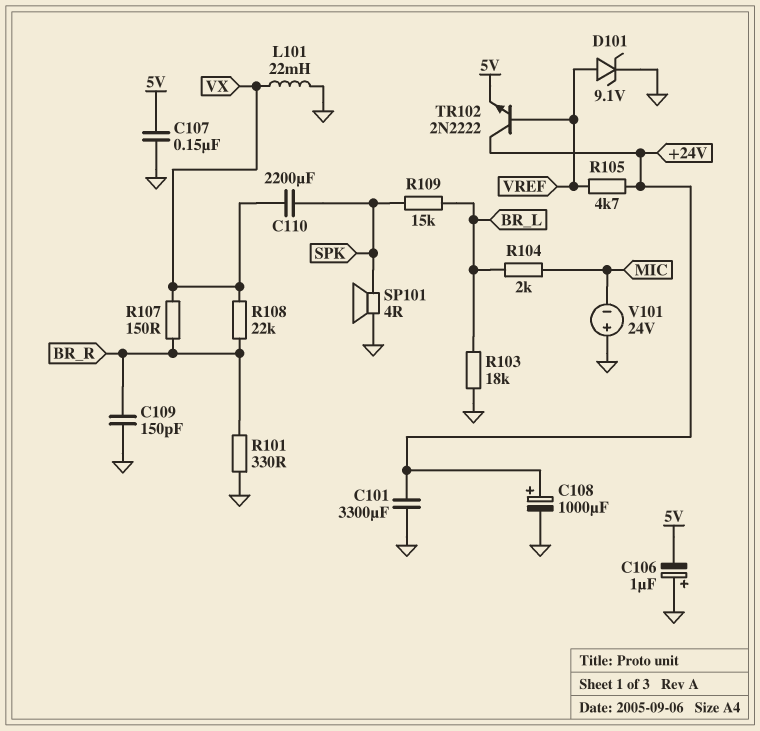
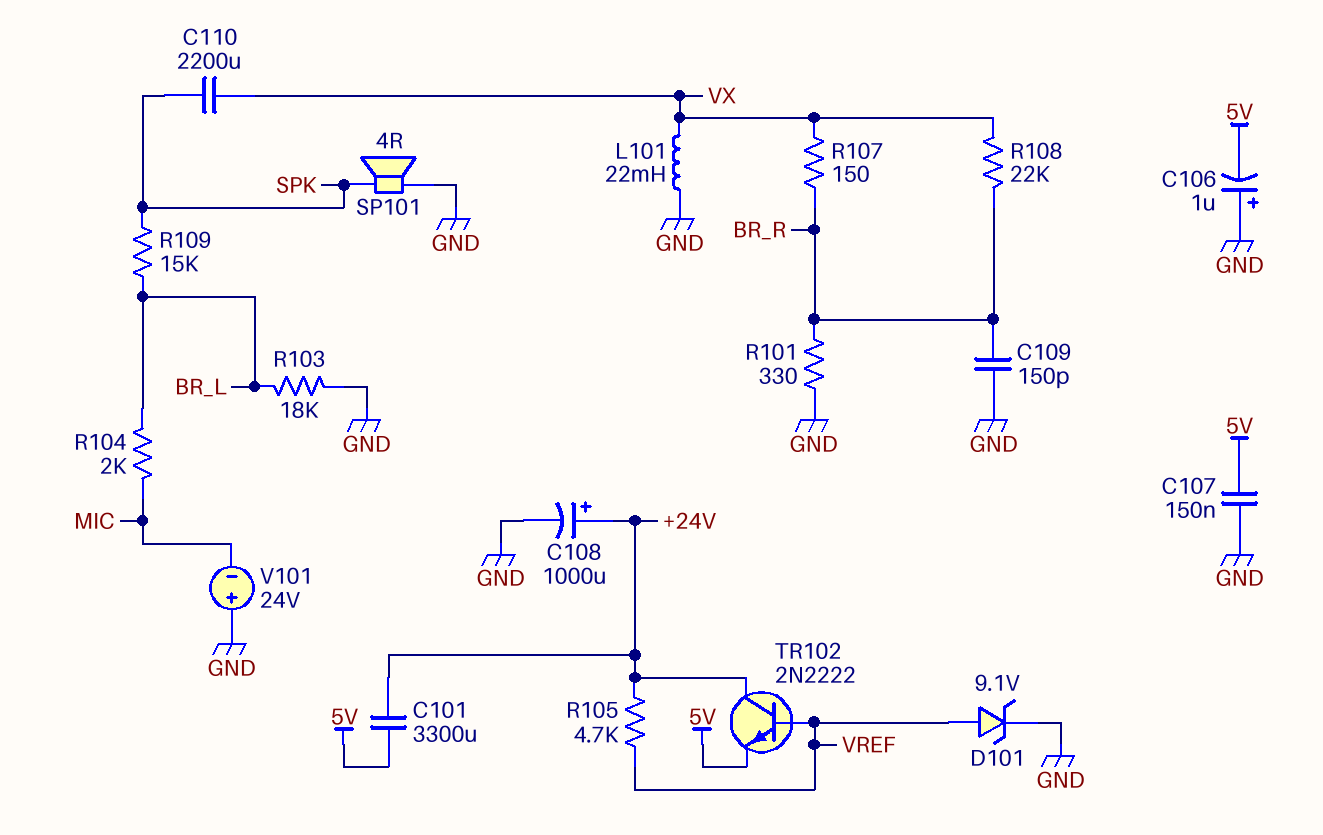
C101: 3300uF (+24V, GND) -> 3300uF (+24V, 5V)

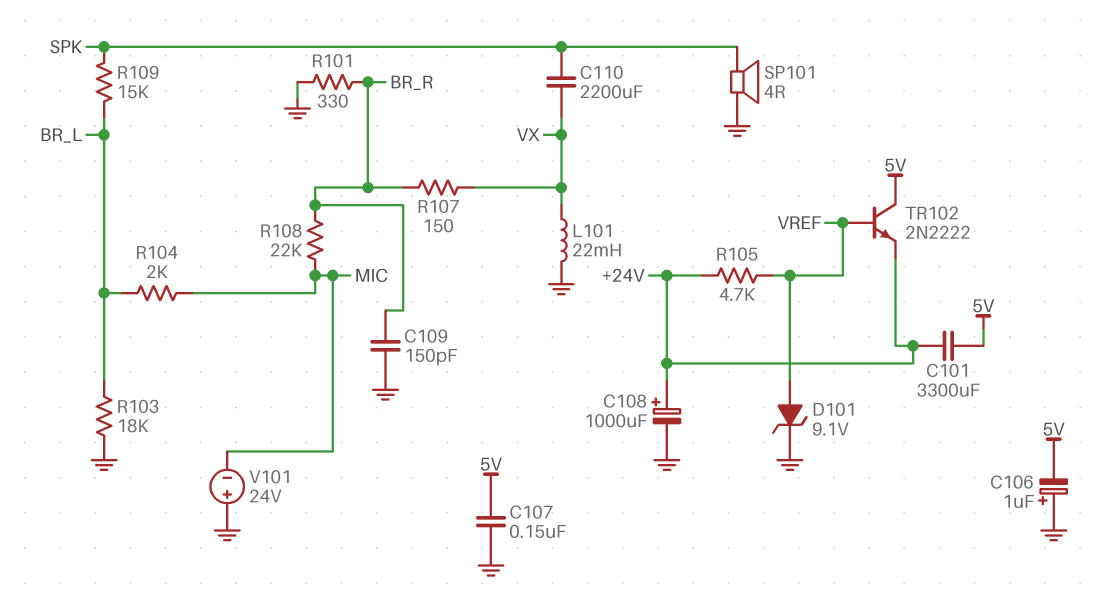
R108: 22k (BR_R, VX) -> 22k (BR_R, MIC)
TR102: NPN 2N2222 (B VREF, C +24V, E 5V) -> NPN 2N2222 (B VREF, C 5V, E +24V)

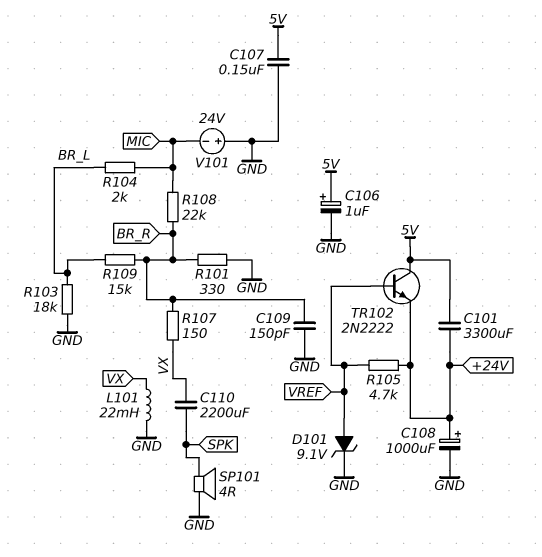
C106: 1uF (plus GND, minus 5V) -> 1uF (plus 5V, minus GND)
R109: 15k (BR_L, SPK) -> 15k (BR_L, BR_R)

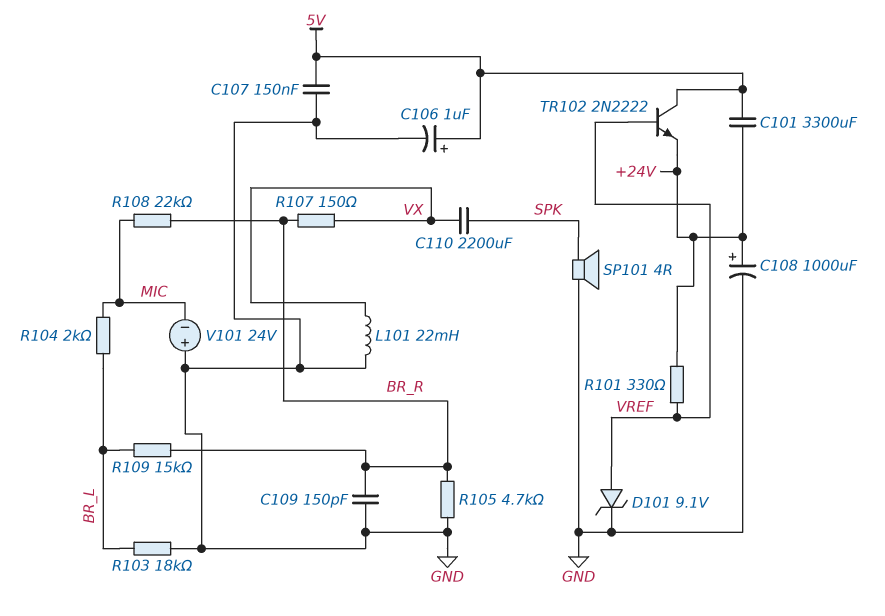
R101: 330 (BR_R, GND) -> 330 (+24V, VREF)
R105: 4.7k (+24V, VREF) -> 4.7k (BR_R, GND)

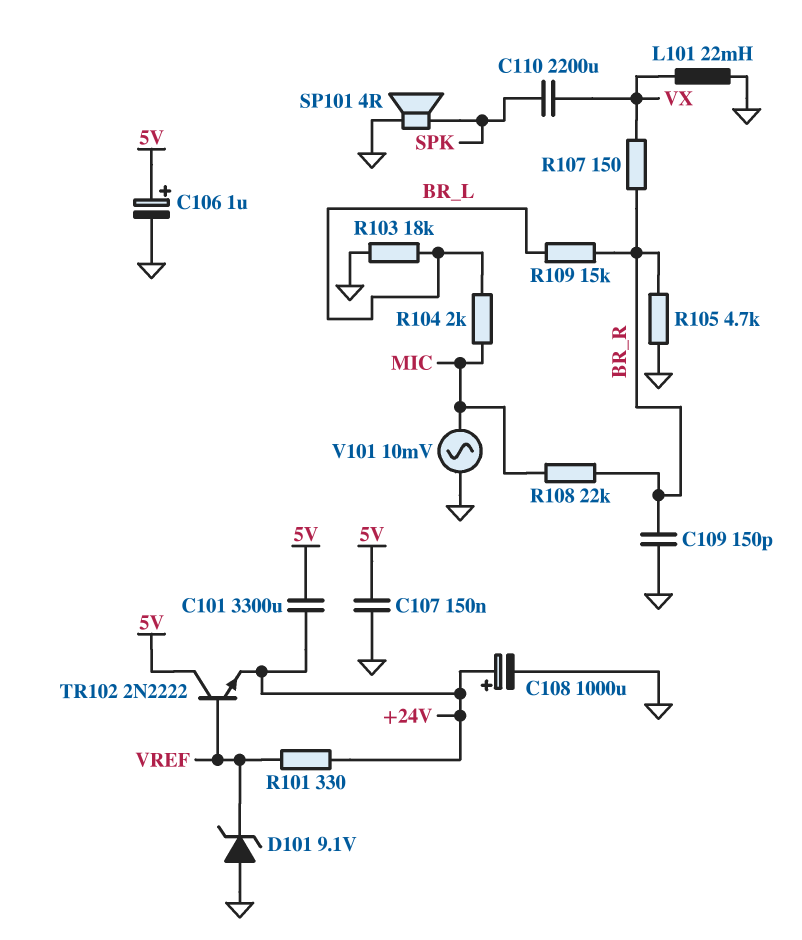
D101: zener 9.1V (A VREF, K GND) -> zener 9.1V (A GND, K VREF)
V101: 24V (plus GND, minus MIC) -> AC 10mV (GND, MIC)

